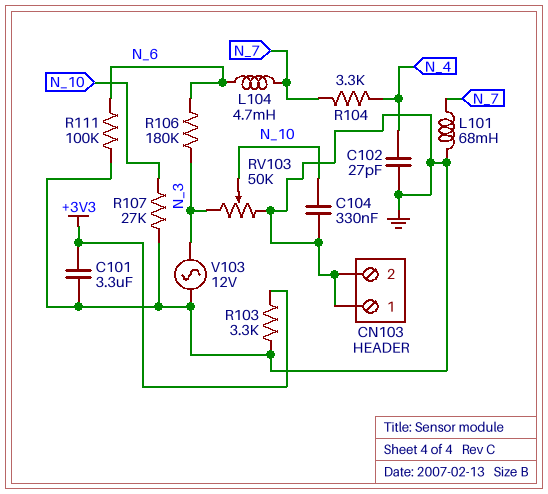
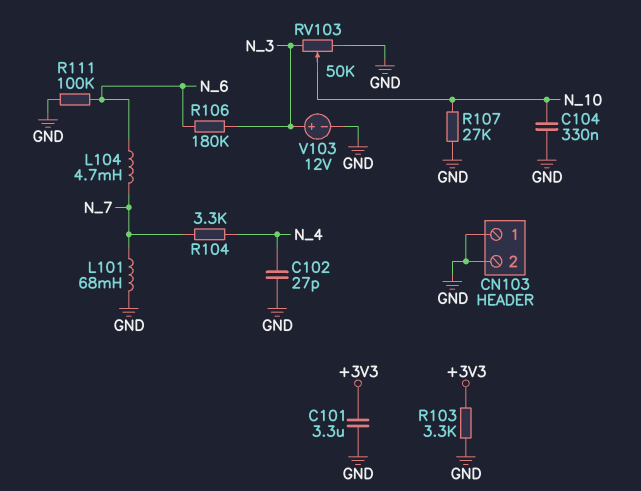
V103: AC 12V (GND, N_3) -> 12V (plus N_3, minus GND)

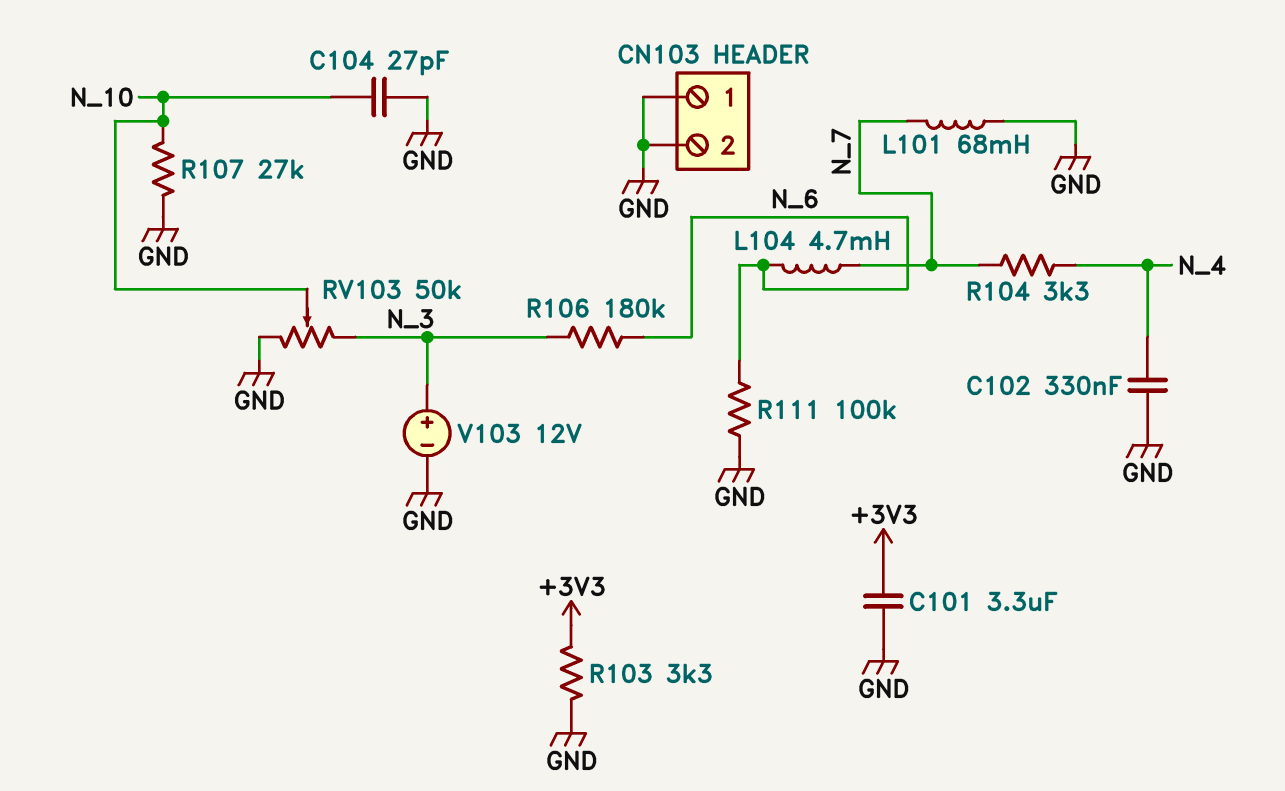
C102: 27pF (GND, N_4) -> 330nF (GND, N_4)
C104: 330nF (GND, N_10) -> 27pF (GND, N_10)

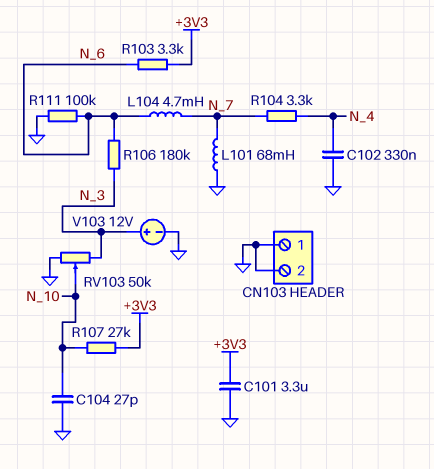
R103: 3.3k (+3V3, GND) -> 3.3k (+3V3, N_6)
R107: 27k (GND, N_10) -> 27k (+3V3, N_10)

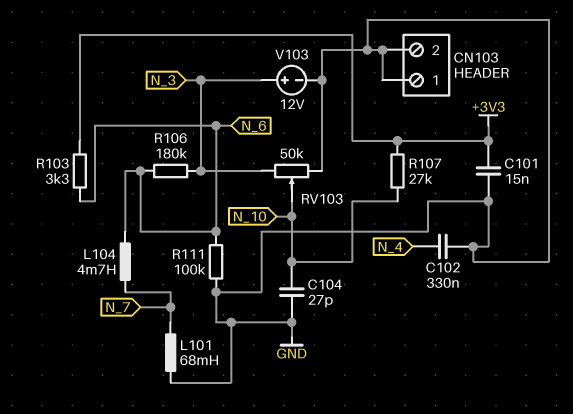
C101: 3.3uF (+3V3, GND) -> 15nF (+3V3, GND)
R104: 3.3k (N_4, N_7) -> none

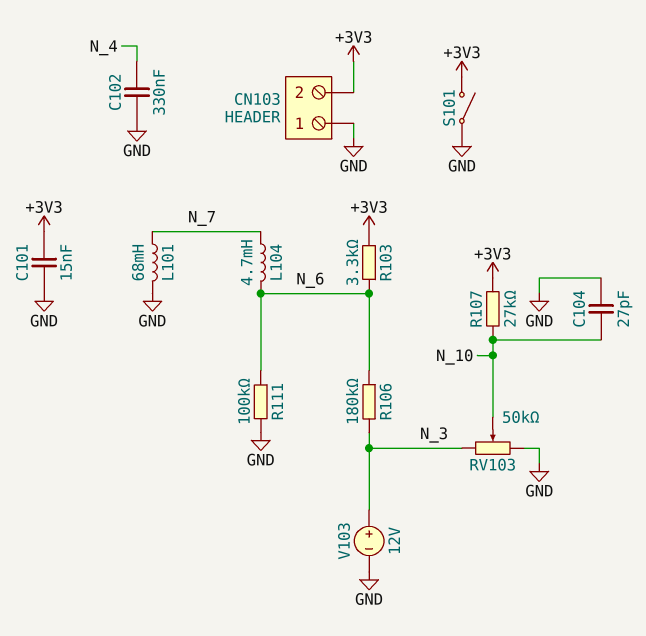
CN103 pin 2: GND -> +3V3
S101: none -> switch (+3V3, GND)

